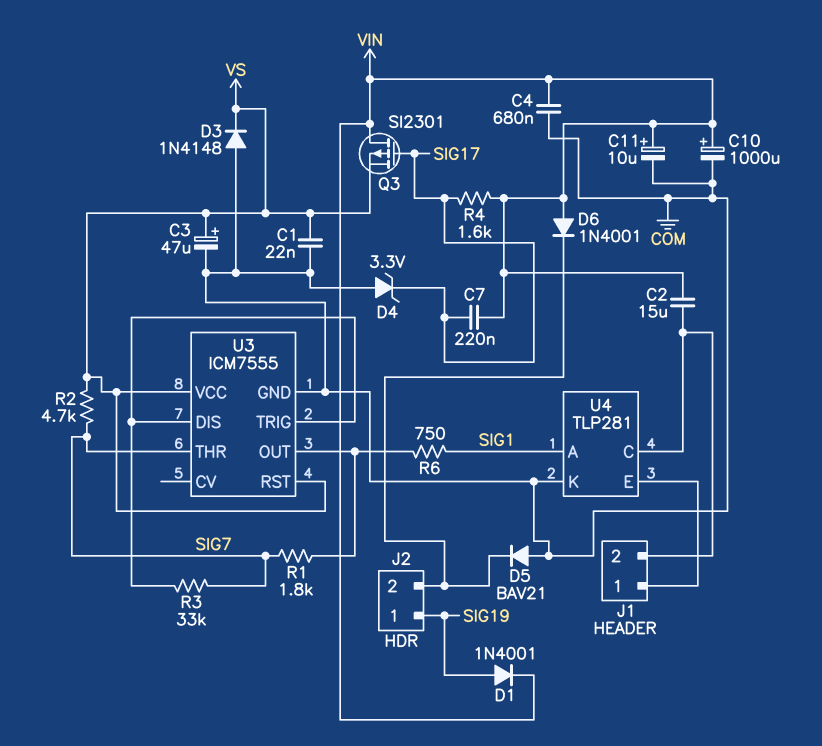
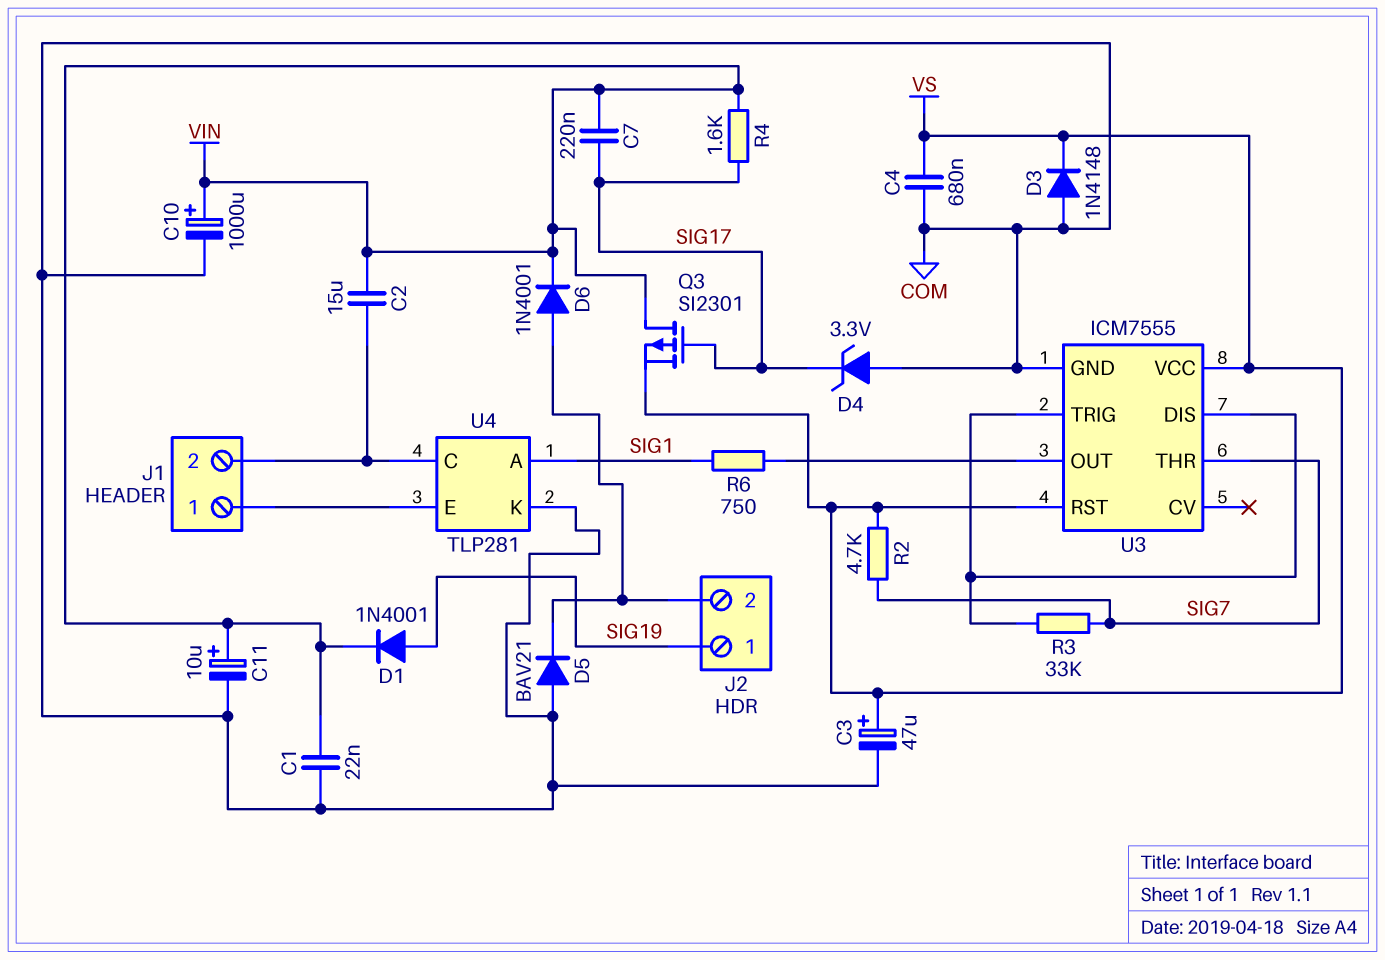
C1: 22nF (COM, VS) -> 22nF (COM, VIN)
C4: 680nF (COM, VIN) -> 680nF (COM, VS)
D6: diode 1N4001 (A VIN, K J2/2) -> diode 1N4001 (A J2/2, K VIN)
R1: 1.8k (SIG7, U3/OUT) -> none

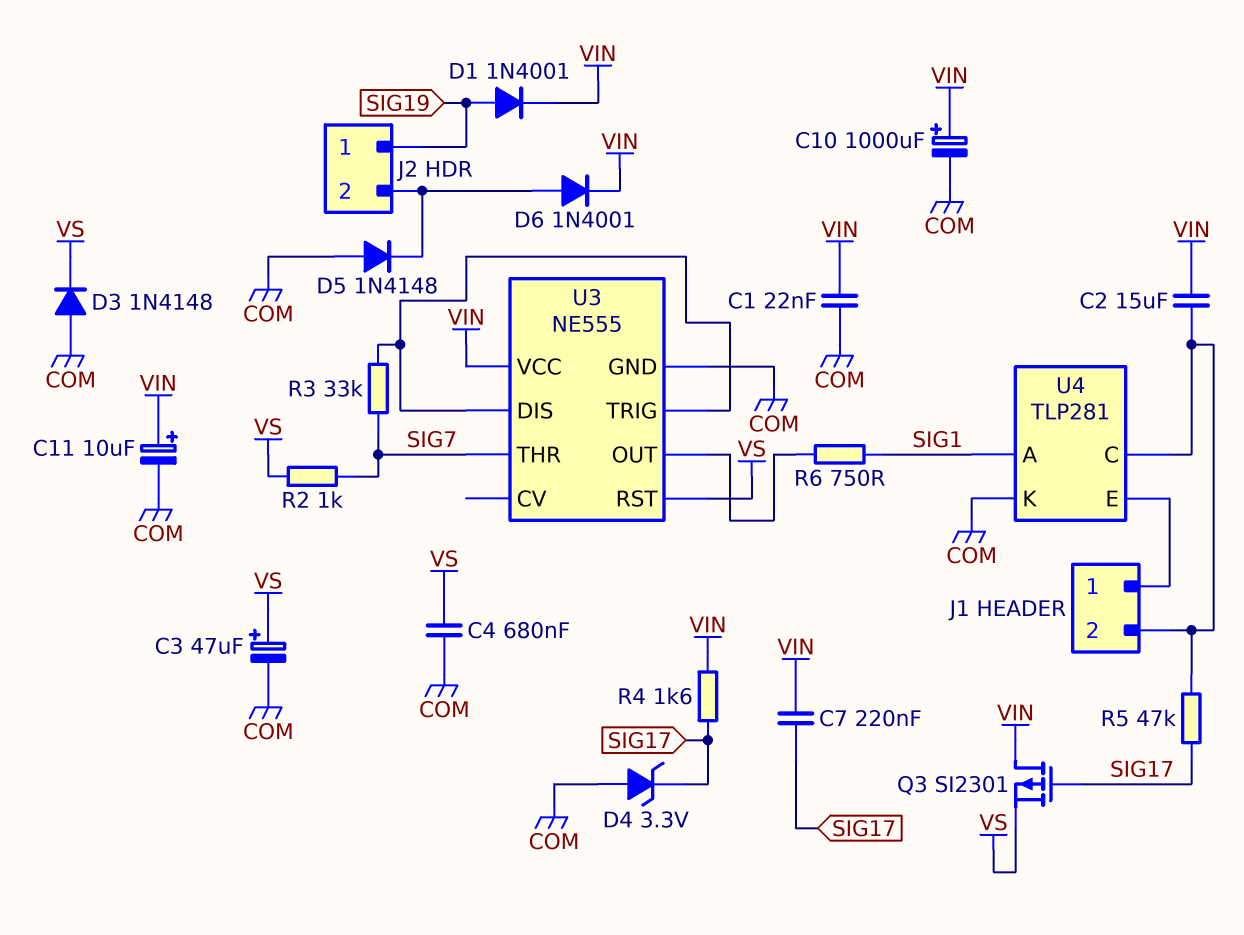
D5: diode BAV21 (A COM, K J2/2) -> diode 1N4148 (A COM, K J2/2)
R2: 4.7k (SIG7, VS) -> 1k (SIG7, VS)
R5: none -> 47k (J1/2, SIG17)
U3: ICM7555 -> NE555
U3 pin VCC: VS -> VIN

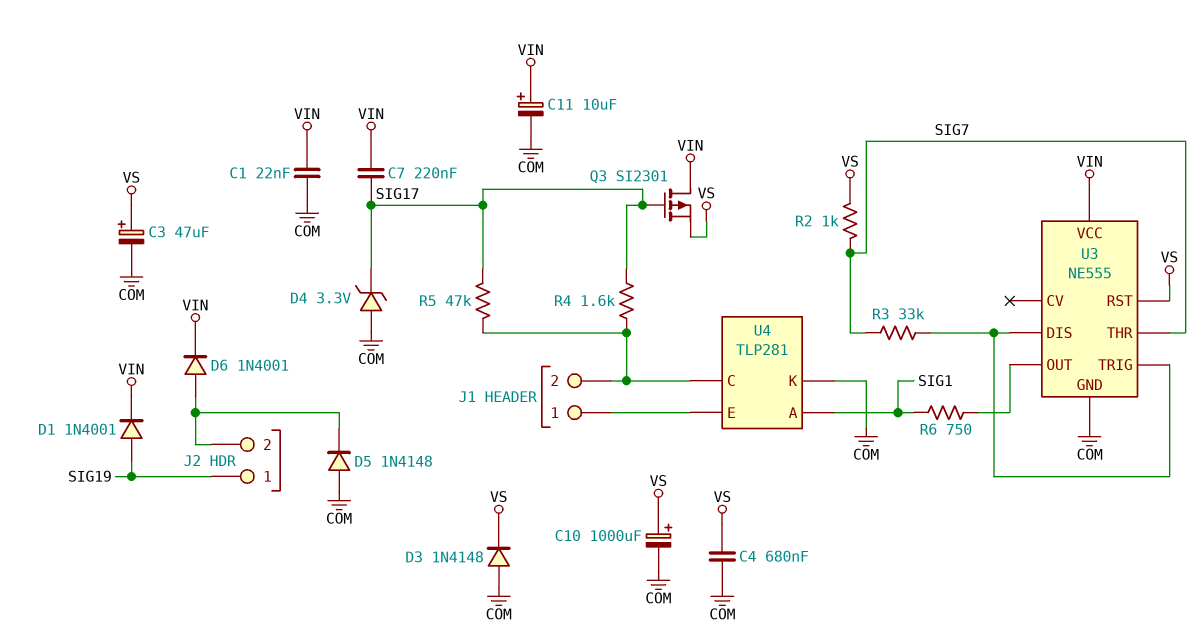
C2: 15uF (J1/2, VIN) -> none
C10: 1000uF (plus VIN, minus COM) -> 1000uF (plus VS, minus COM)
R4: 1.6k (SIG17, VIN) -> 1.6k (J1/2, SIG17)

